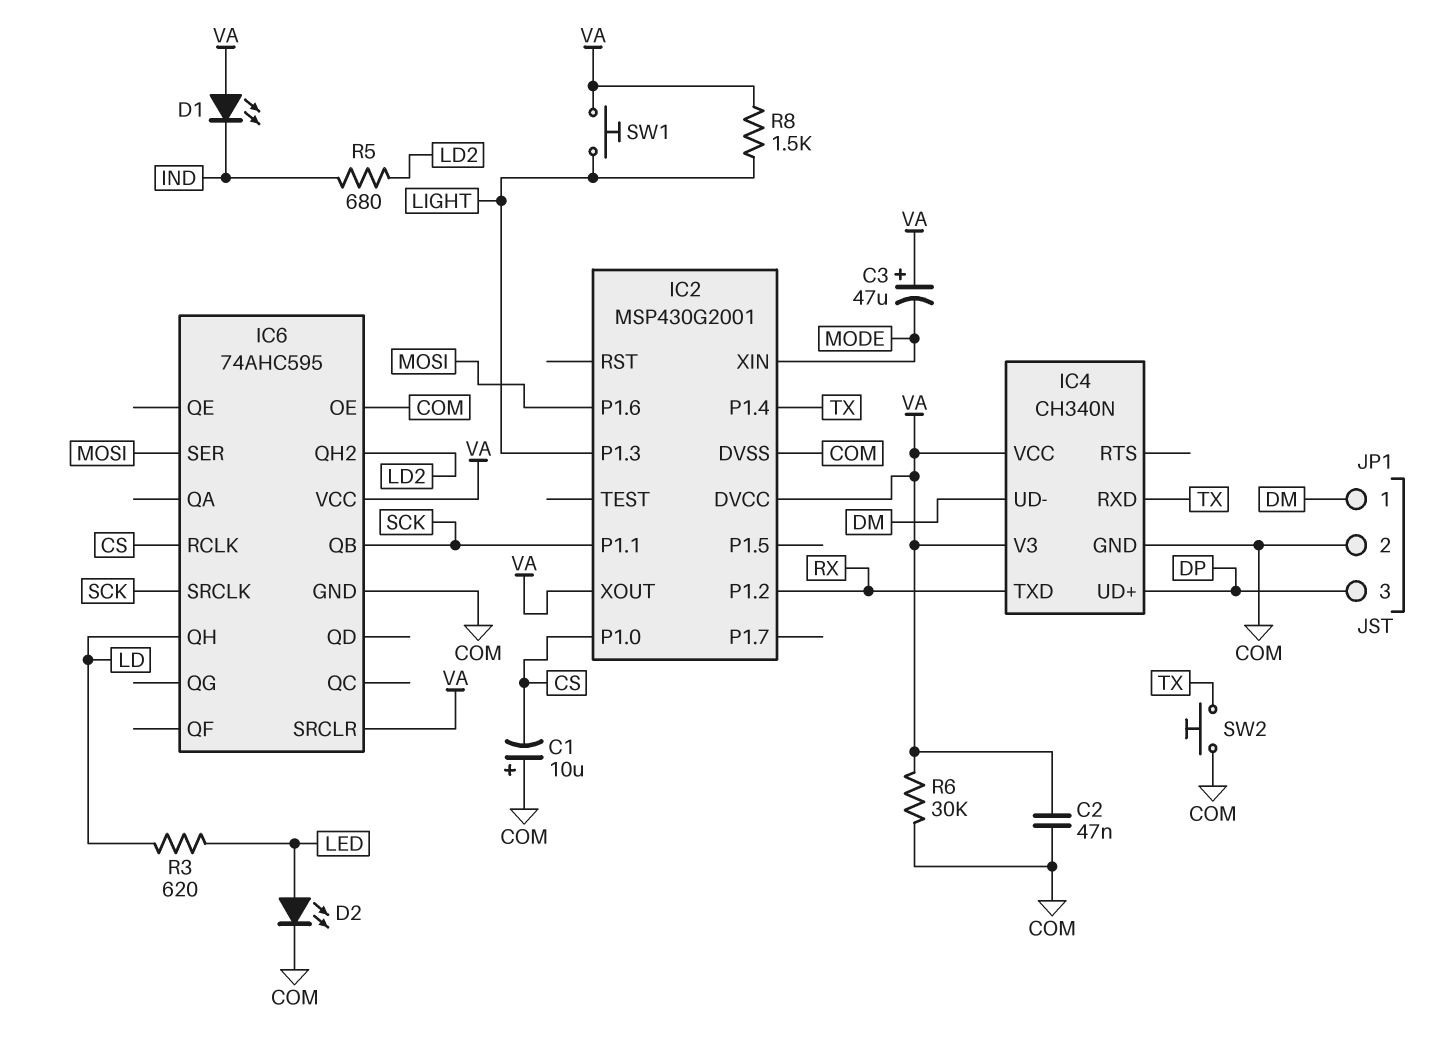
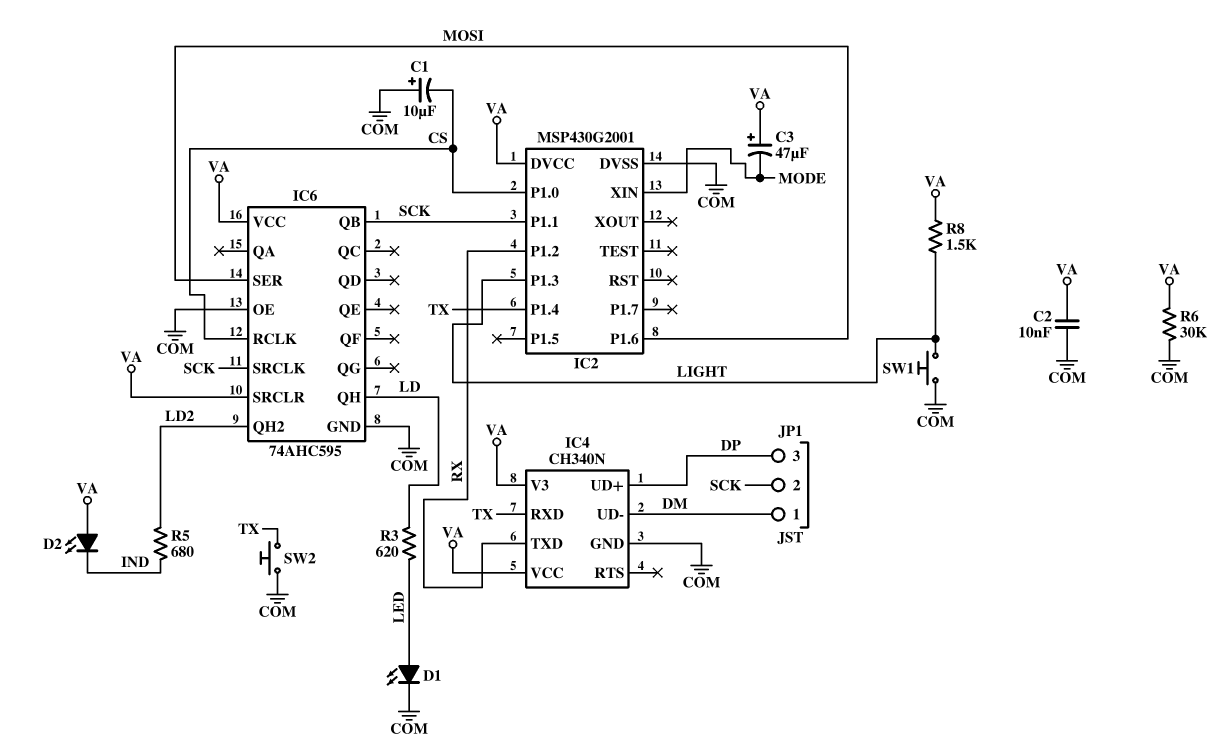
C2: 47nF (COM, VA) -> 10nF (COM, VA)
D1: LED (A VA, K IND) -> LED (A LED, K COM)
D2: LED (A LED, K COM) -> LED (A VA, K IND)
IC2 pin XOUT: VA -> none
JP1 pin 2: COM -> SCK
SW1: button (LIGHT, VA) -> button (COM, LIGHT)

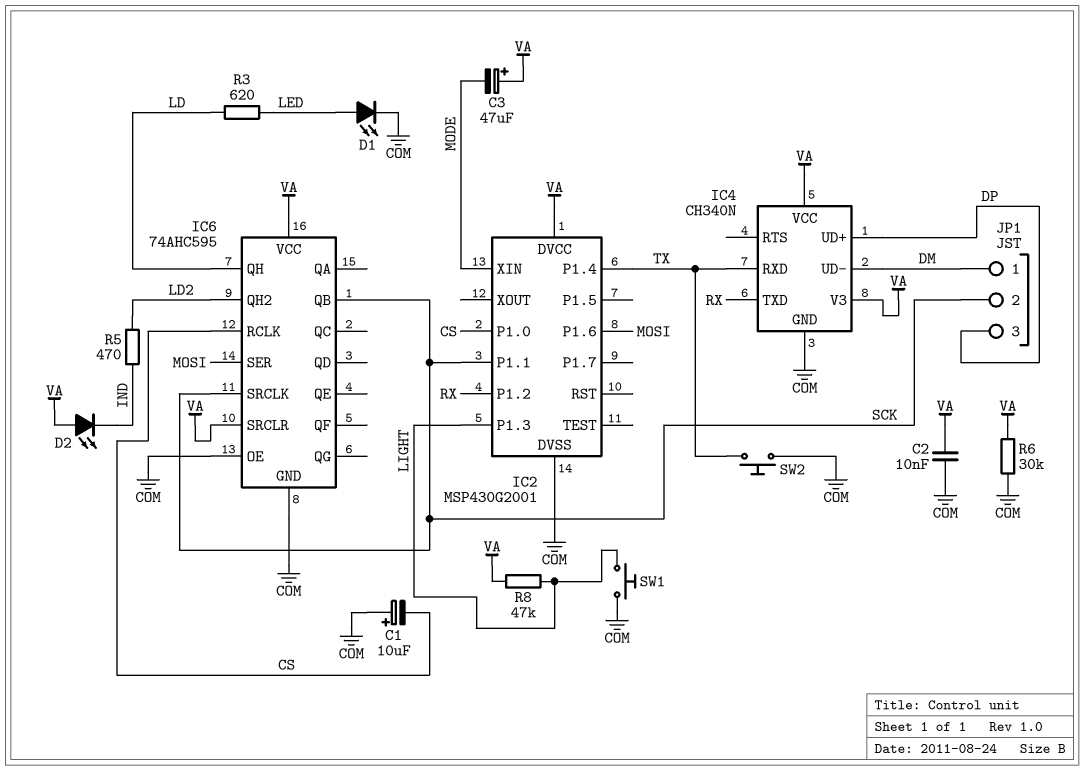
R5: 680 (IND, LD2) -> 470 (IND, LD2)
R8: 1.5k (LIGHT, VA) -> 47k (LIGHT, VA)

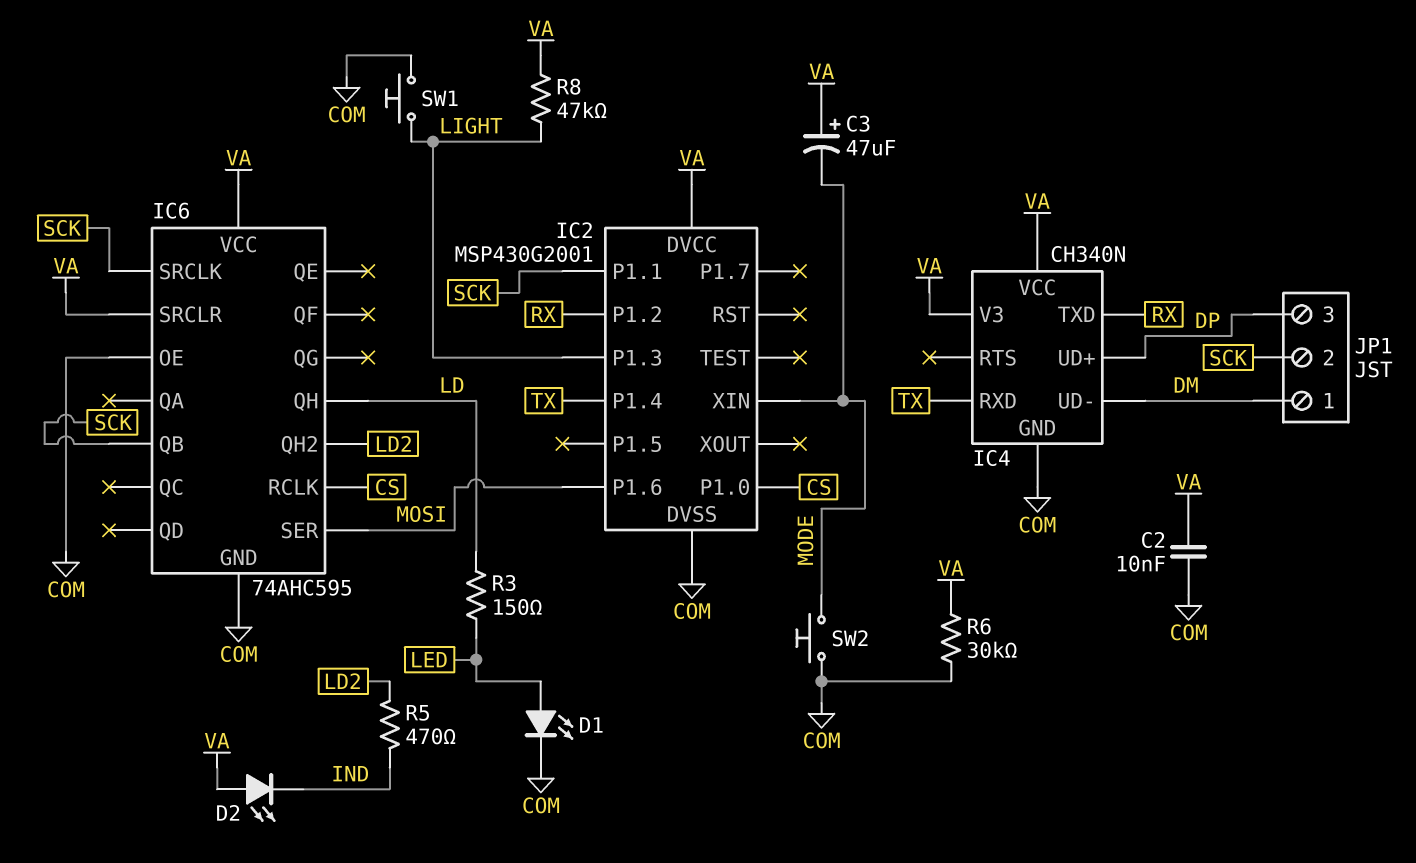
C1: 10uF (plus COM, minus CS) -> none
R3: 620 (LD, LED) -> 150 (LD, LED)
SW2: button (COM, TX) -> button (COM, MODE)

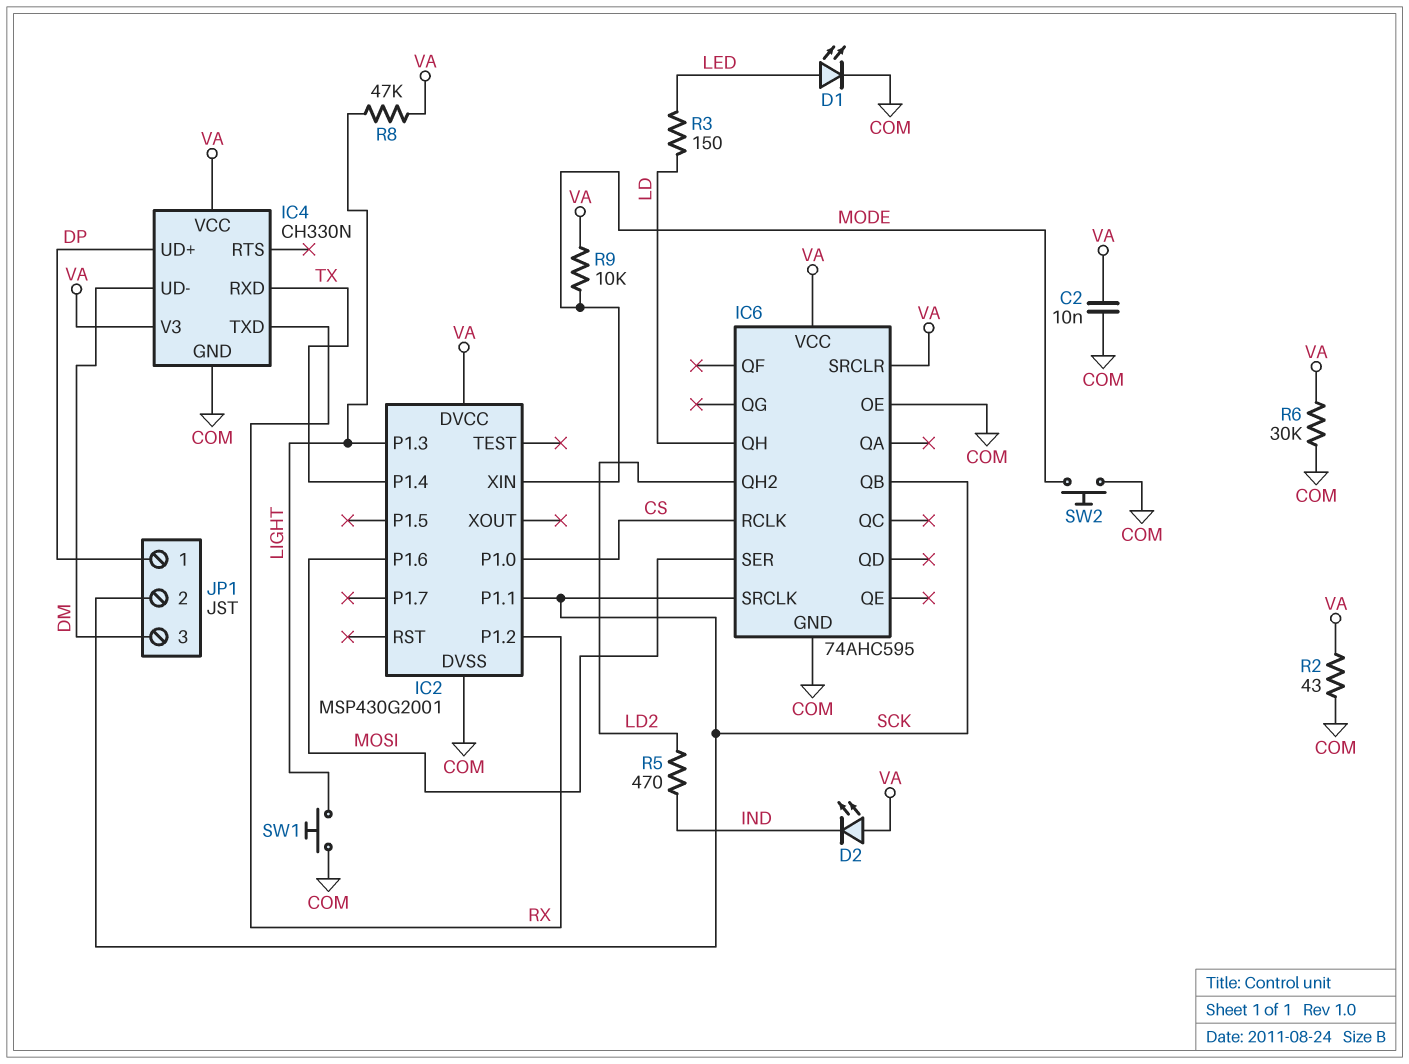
C3: 47uF (plus VA, minus MODE) -> none
IC4: CH340N -> CH330N
JP1 pin 1: DM -> DP
JP1 pin 3: DP -> DM
R2: none -> 43 (COM, VA)
R9: none -> 10k (MODE, VA)

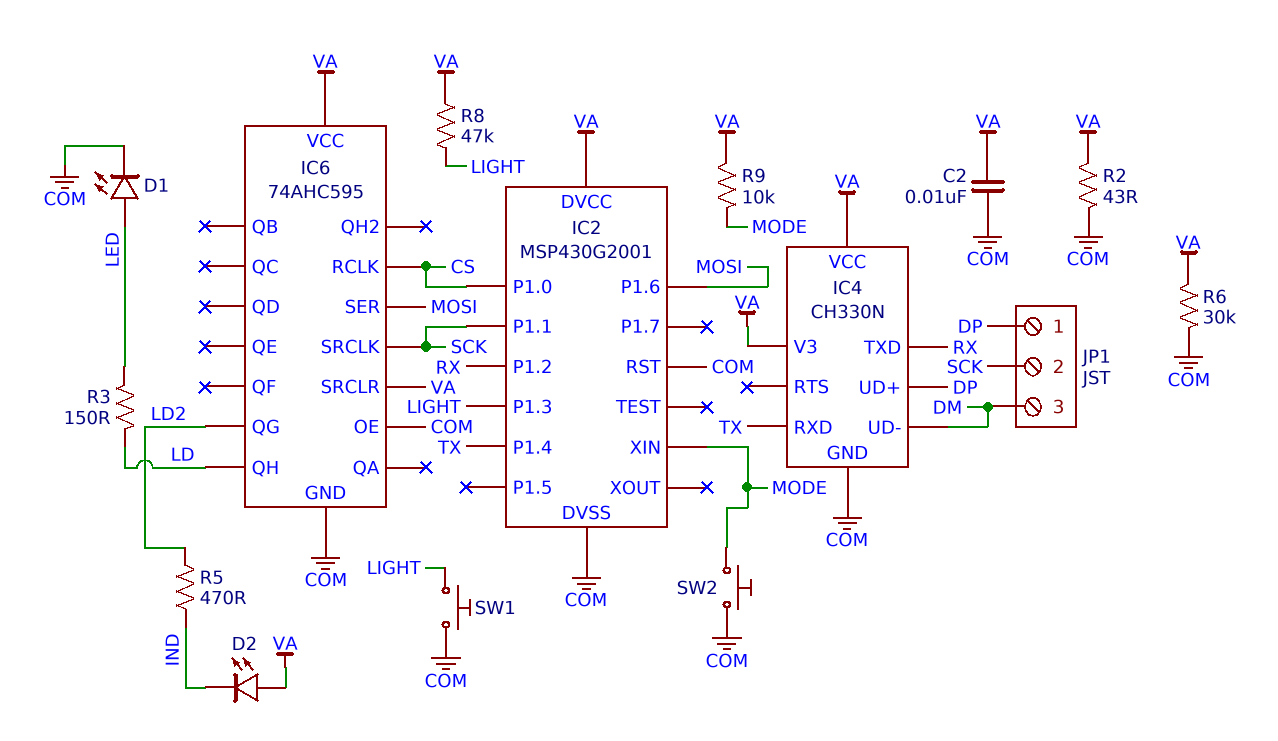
IC2 pin RST: none -> COM
IC6 pin QB: SCK -> none
IC6 pin QG: none -> LD2
IC6 pin QH2: LD2 -> none

